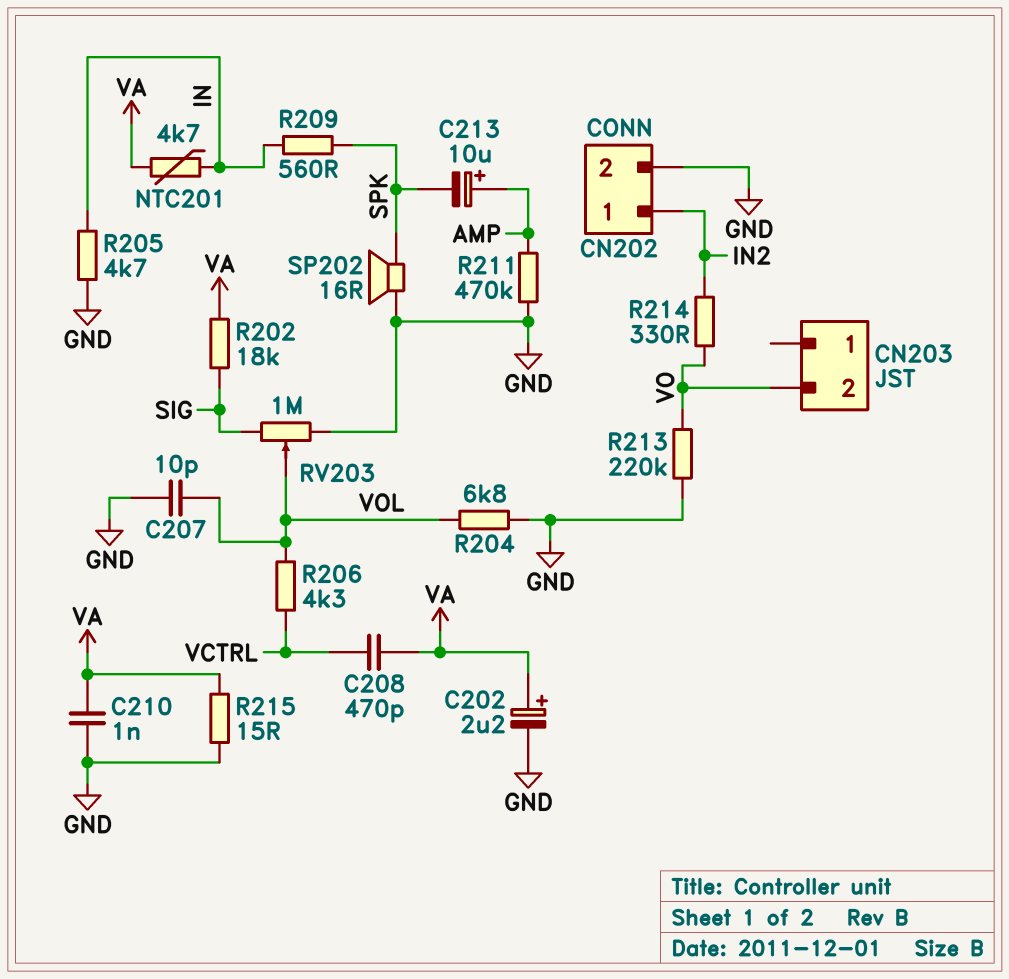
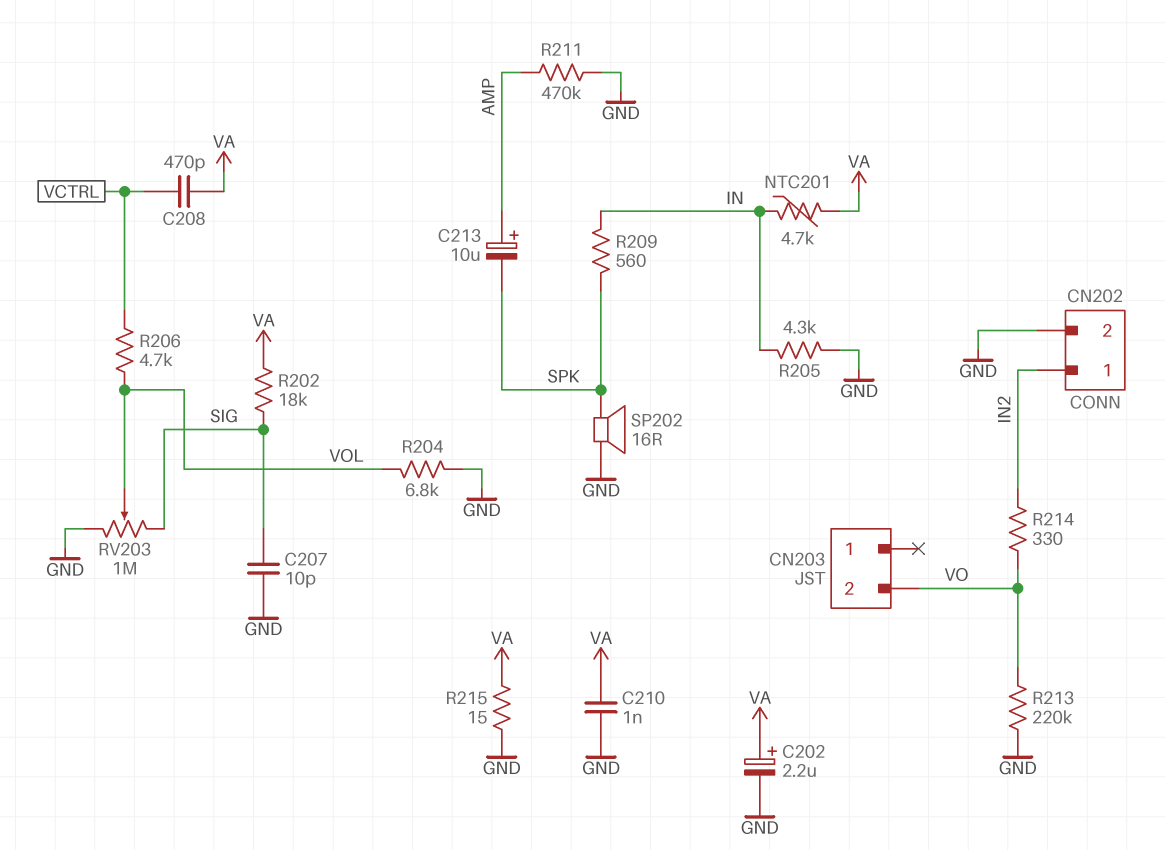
C207: 10pF (GND, VOL) -> 10pF (GND, SIG)
R205: 4.7k (GND, IN) -> 4.3k (GND, IN)
R206: 4.3k (VCTRL, VOL) -> 4.7k (VCTRL, VOL)

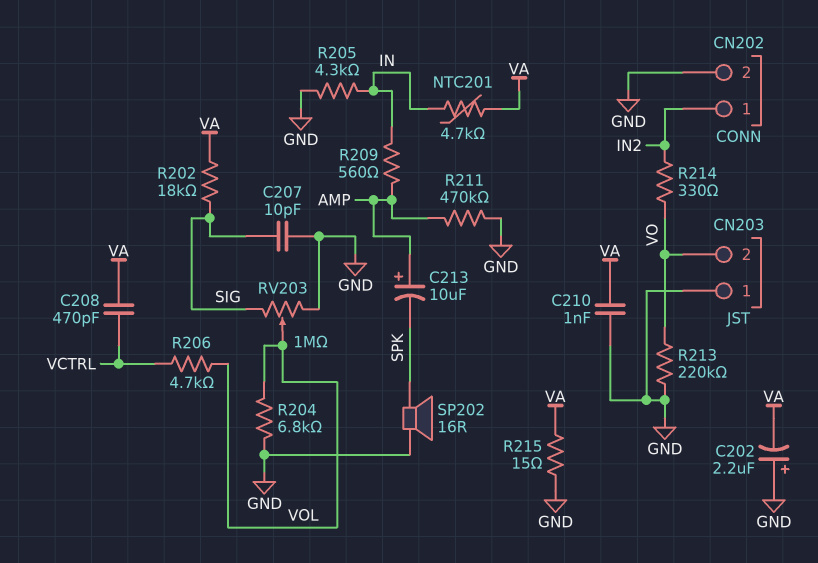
C202: 2.2uF (plus VA, minus GND) -> 2.2uF (plus GND, minus VA)
CN203 pin 1: none -> GND
R209: 560 (IN, SPK) -> 560 (AMP, IN)

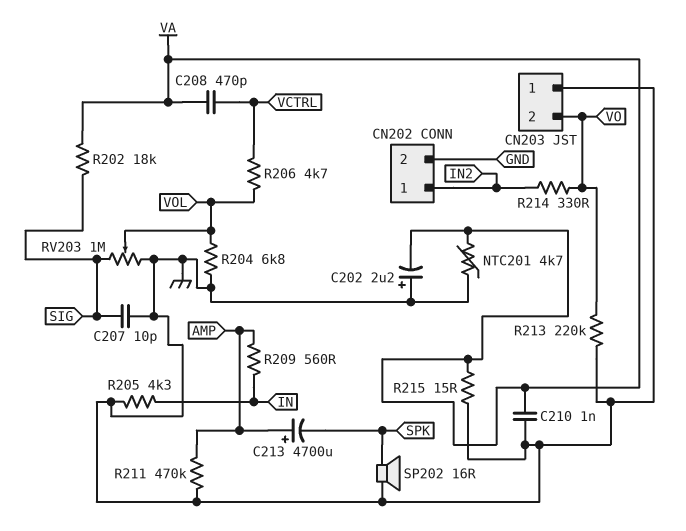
C213: 10uF (plus AMP, minus SPK) -> 4700uF (plus AMP, minus SPK)
NTC201: 4.7k (IN, VA) -> 4.7k (GND, VA)

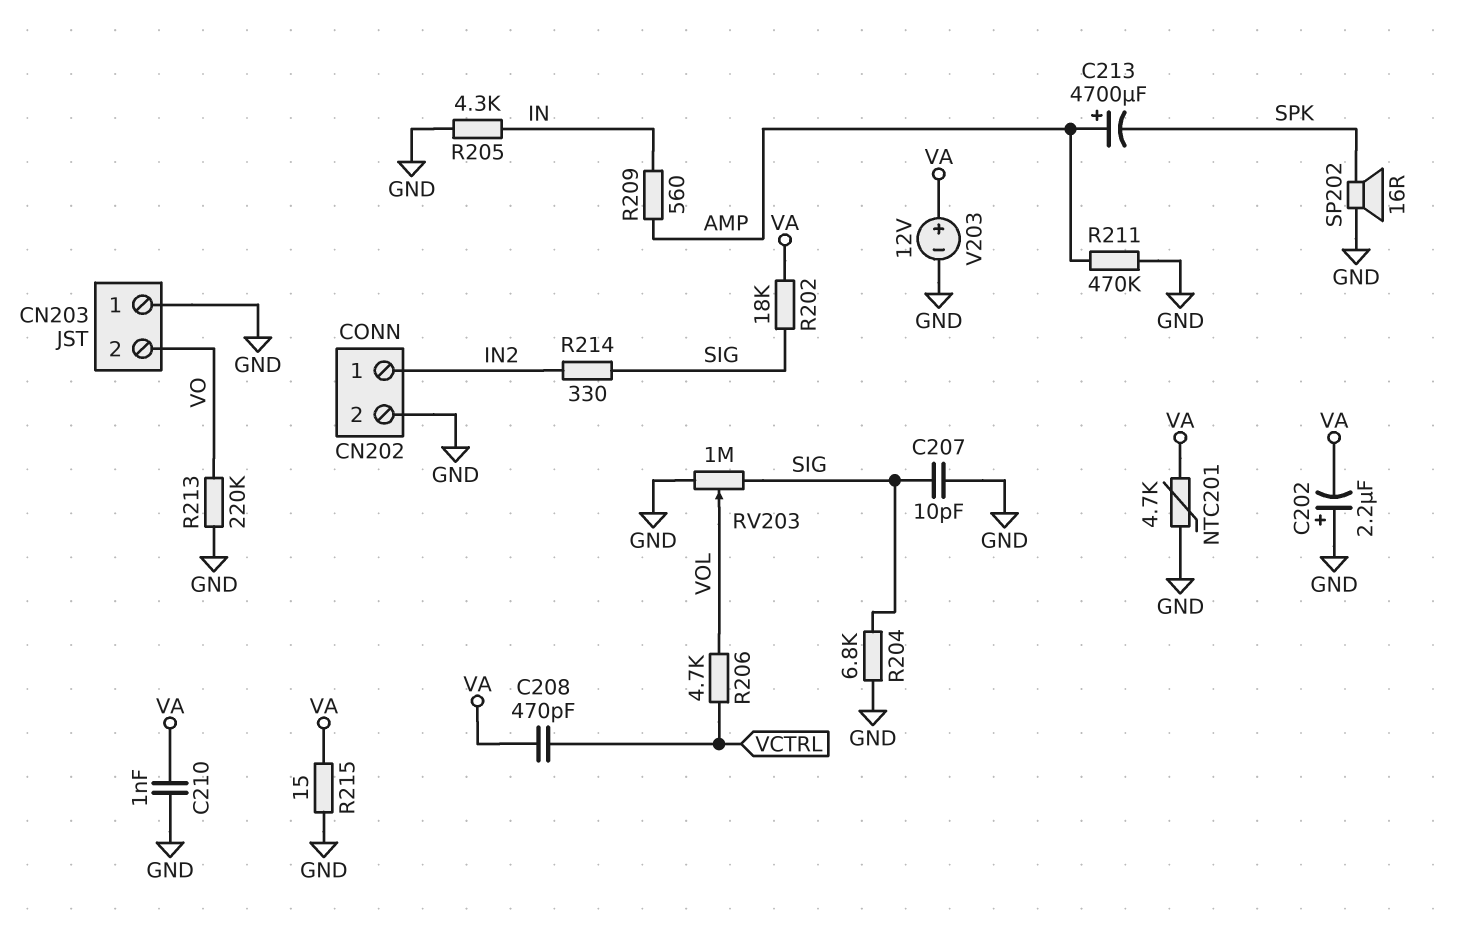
R204: 6.8k (GND, VOL) -> 6.8k (GND, SIG)
R214: 330 (IN2, VO) -> 330 (IN2, SIG)
V203: none -> 12V (plus VA, minus GND)

